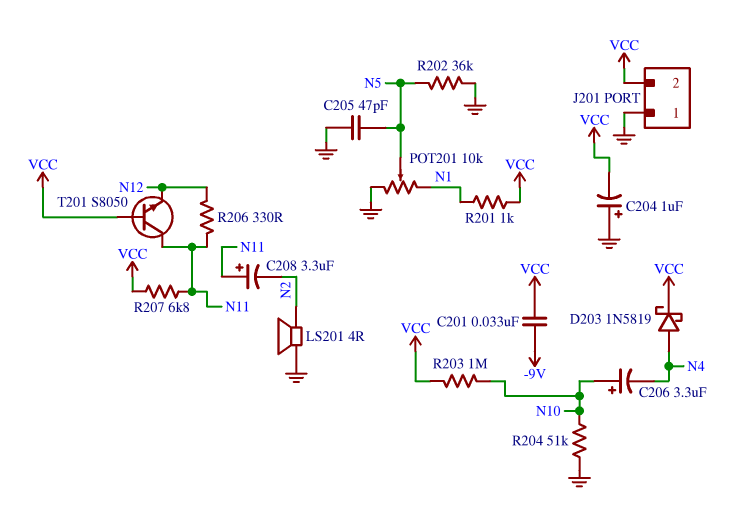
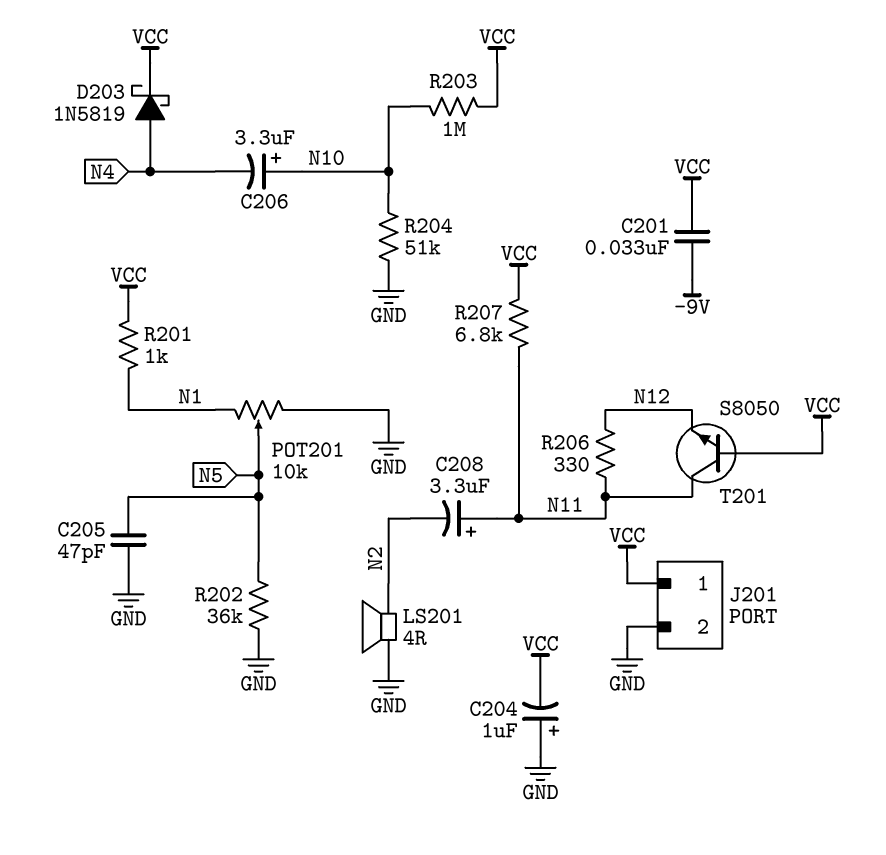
J201 pin 1: GND -> VCC
J201 pin 2: VCC -> GND

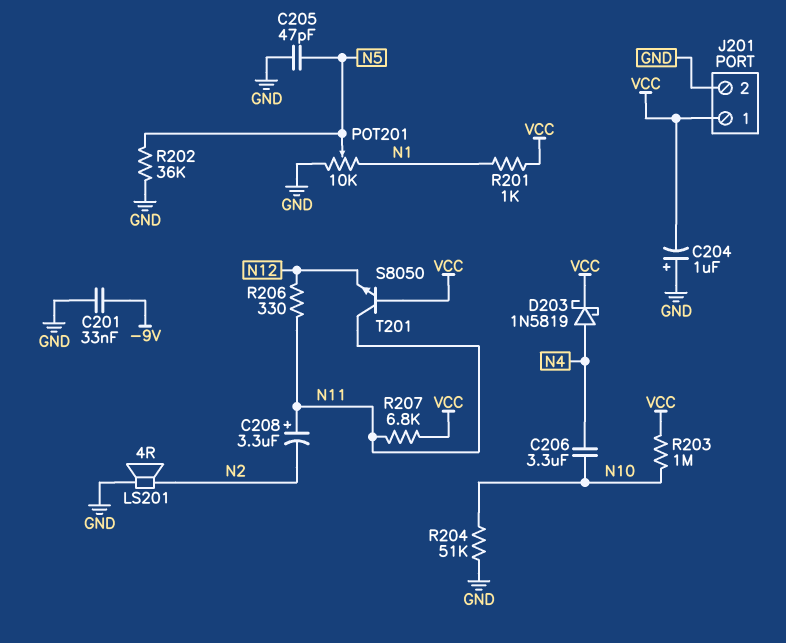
C201: 33nF (-9V, VCC) -> 33nF (-9V, GND)
C206: 3.3uF (plus N10, minus N4) -> 3.3uF (N4, N10)

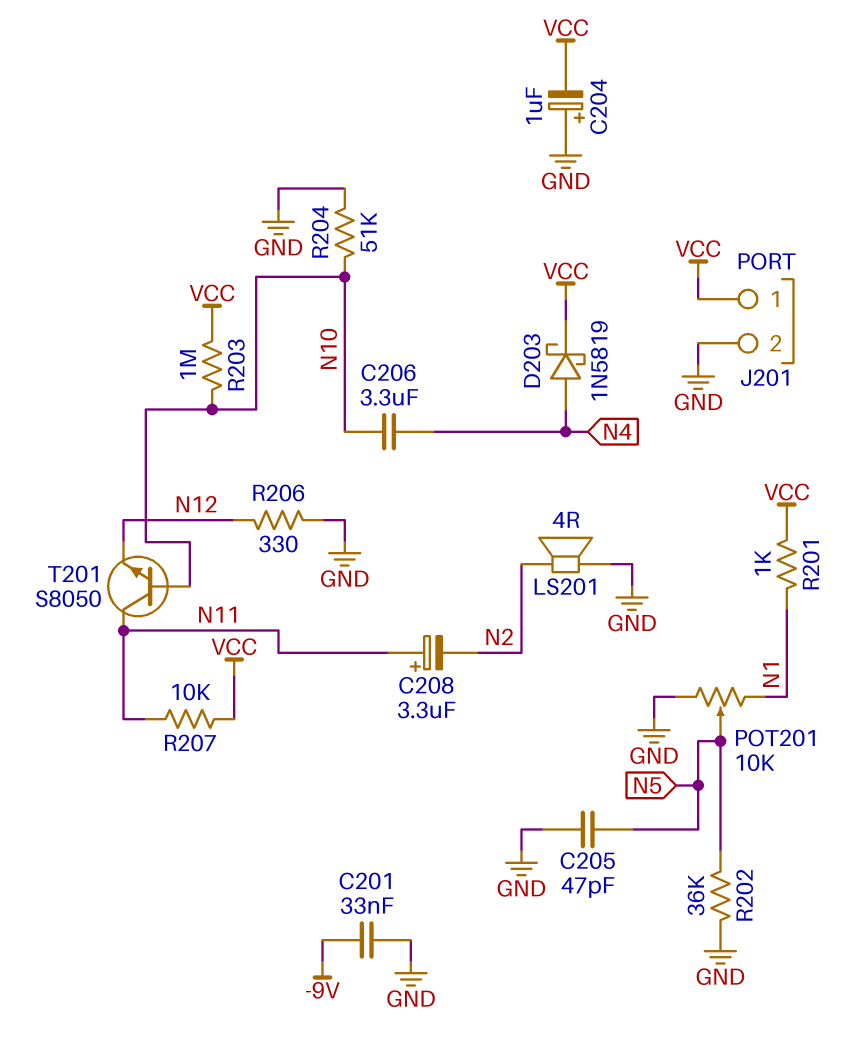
R206: 330 (N11, N12) -> 330 (GND, N12)
R207: 6.8k (N11, VCC) -> 10k (N11, VCC)
T201: NPN S8050 (B VCC, C N11, E N12) -> NPN S8050 (B N10, C N11, E N12)

